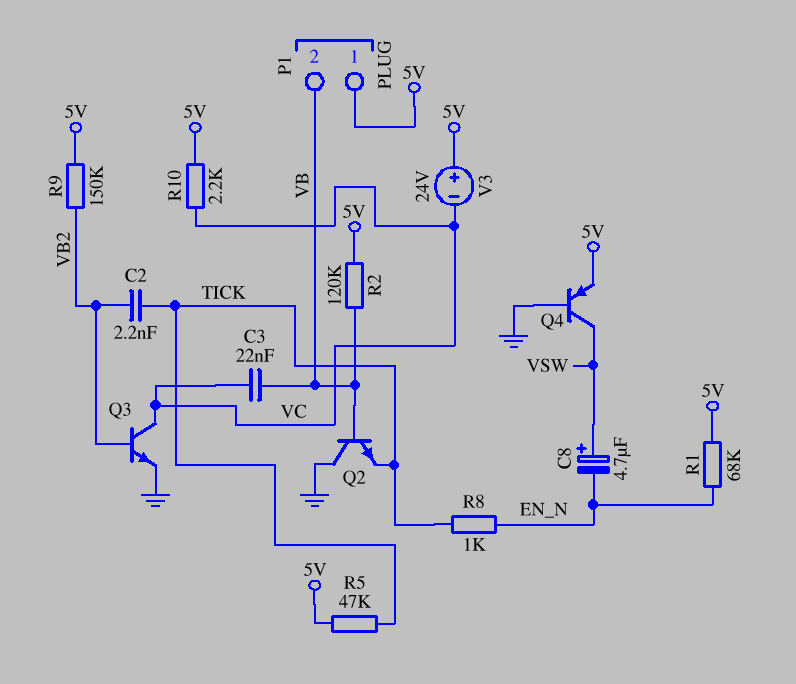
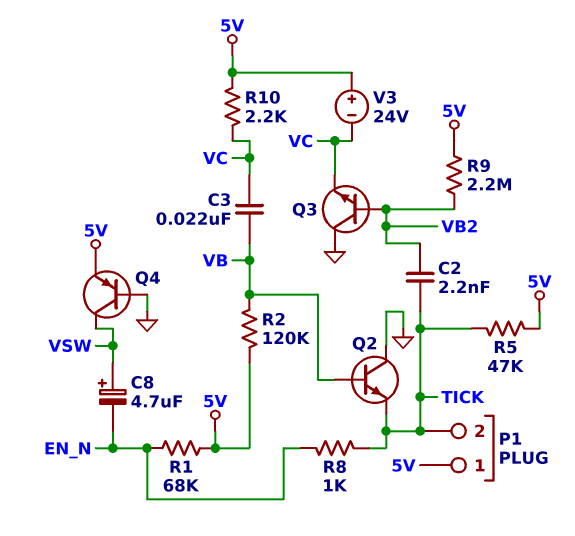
P1 pin 2: VB -> TICK
Q3: NPN (B VB2, C VC, E GND) -> NPN (B VB2, C GND, E VC)
R9: 150k (5V, VB2) -> 2.2M (5V, VB2)

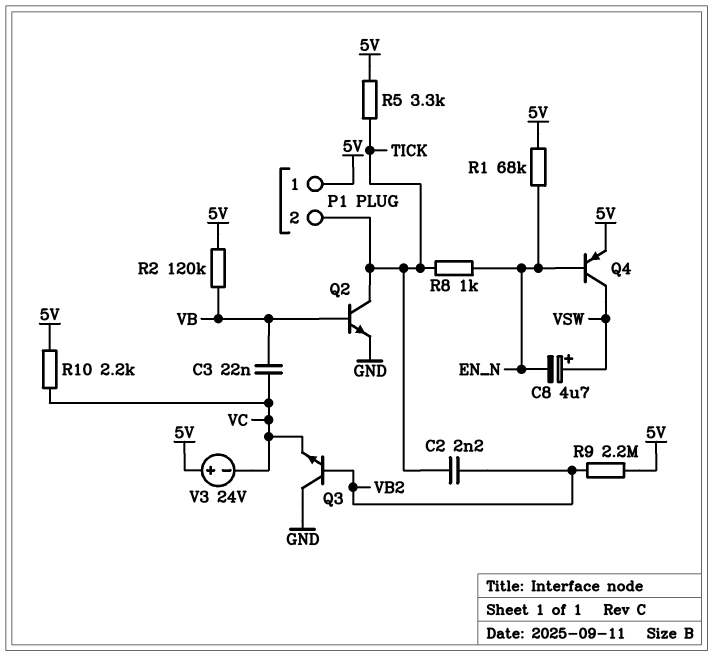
Q2: NPN (B VB, C GND, E TICK) -> NPN (B VB, C TICK, E GND)
Q4: PNP (B GND, C VSW, E 5V) -> PNP (B EN_N, C VSW, E 5V)
R5: 47k (5V, TICK) -> 3.3k (5V, TICK)

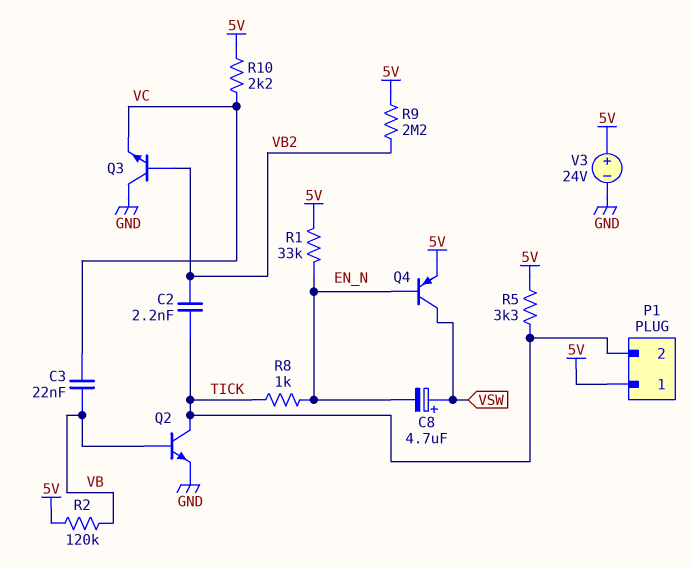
R1: 68k (5V, EN_N) -> 33k (5V, EN_N)
V3: 24V (plus 5V, minus VC) -> 24V (plus 5V, minus GND)

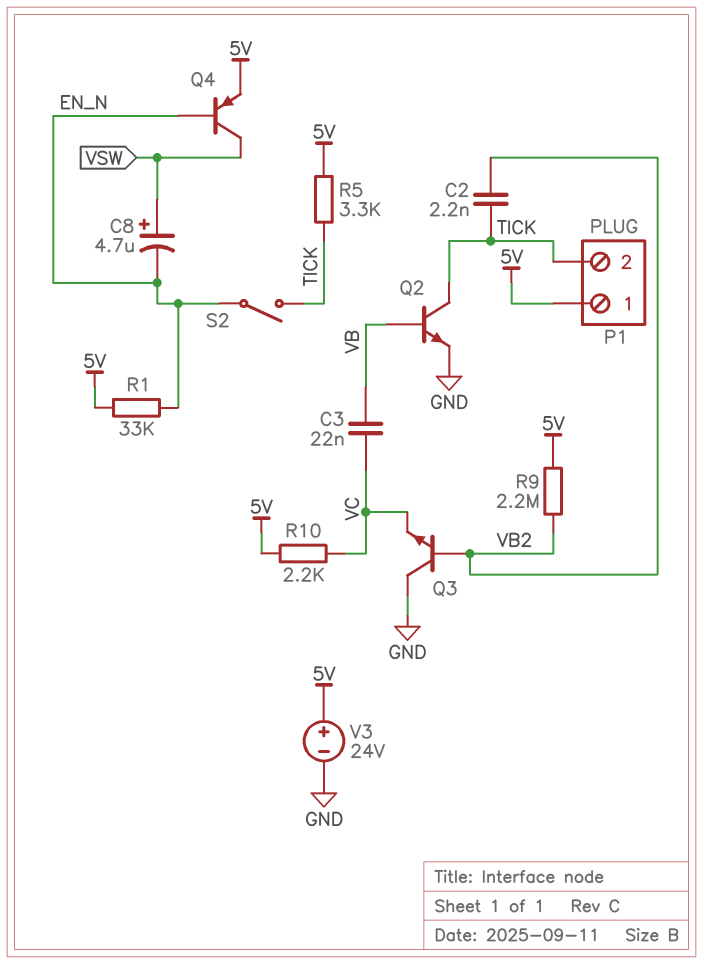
R2: 120k (5V, VB) -> none
R8: 1k (EN_N, TICK) -> none
S2: none -> switch (EN_N, TICK)

